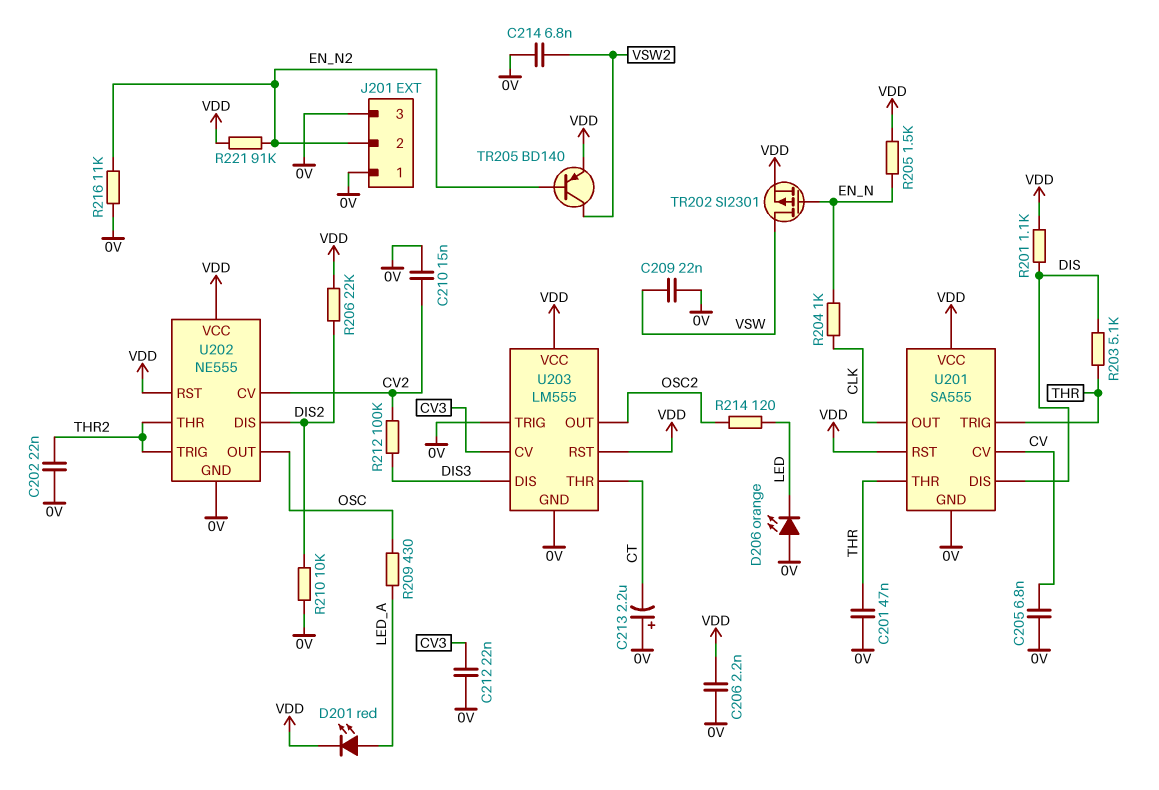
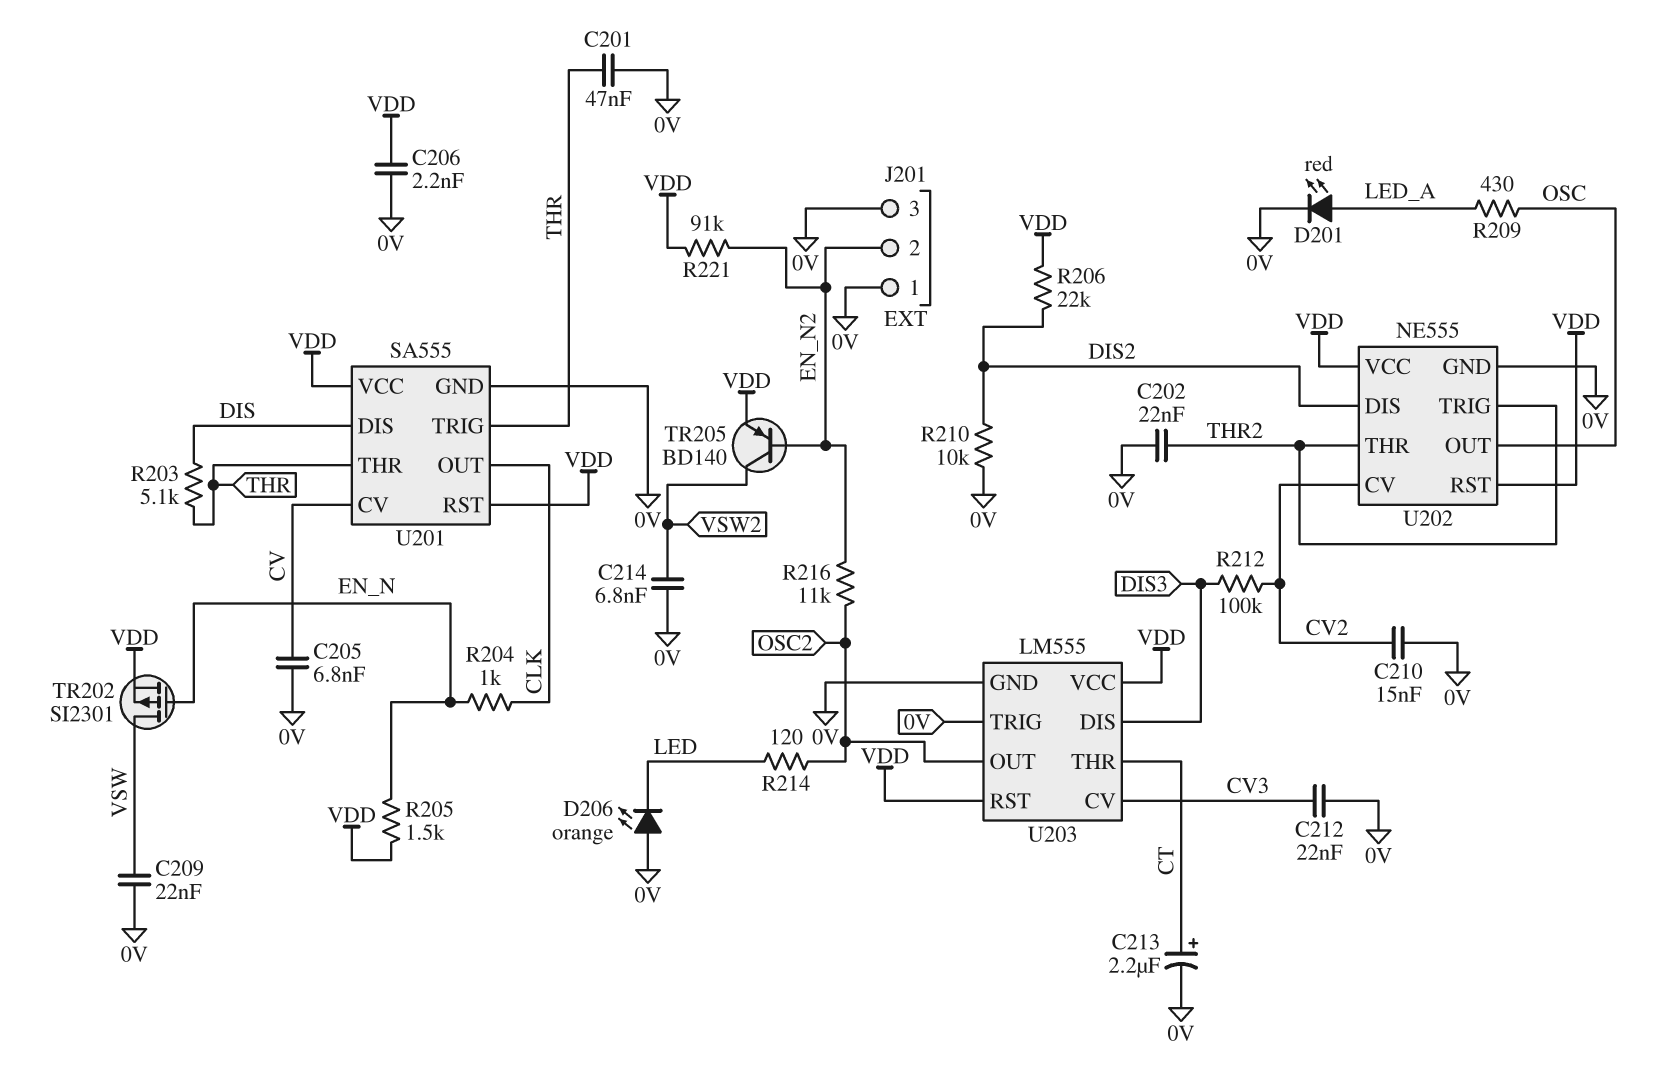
C213: 2.2uF (plus 0V, minus CT) -> 2.2uF (plus CT, minus 0V)
D201: LED red (A LED_A, K VDD) -> LED red (A LED_A, K 0V)
R201: 1.1k (DIS, VDD) -> none
R216: 11k (0V, EN_N2) -> 11k (EN_N2, OSC2)

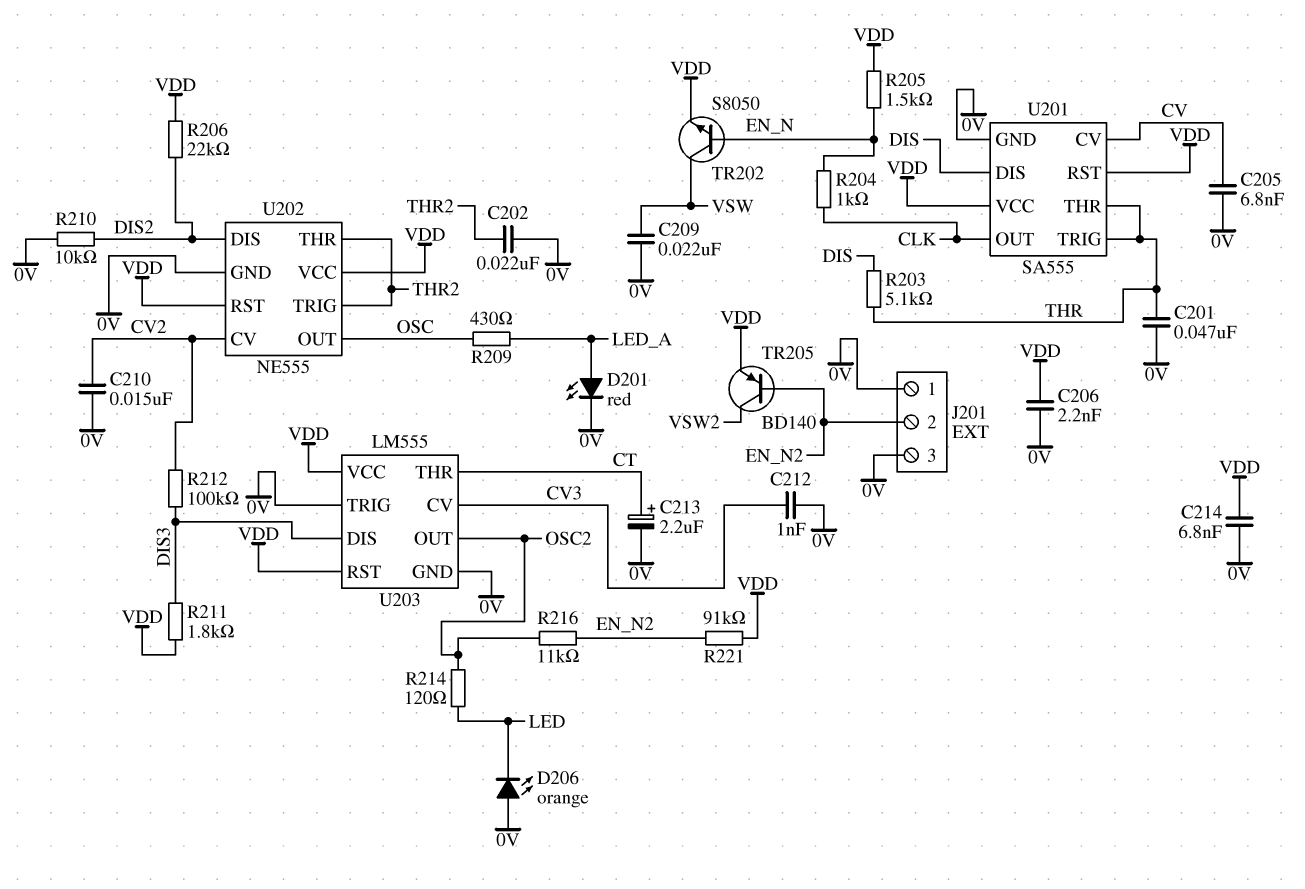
C212: 22nF (0V, CV3) -> 1nF (0V, CV3)
C214: 6.8nF (0V, VSW2) -> 6.8nF (0V, VDD)
R211: none -> 1.8k (DIS3, VDD)
TR202: PMOS SI2301 (G EN_N, D VSW, S VDD) -> NPN S8050 (B EN_N, C VSW, E VDD)

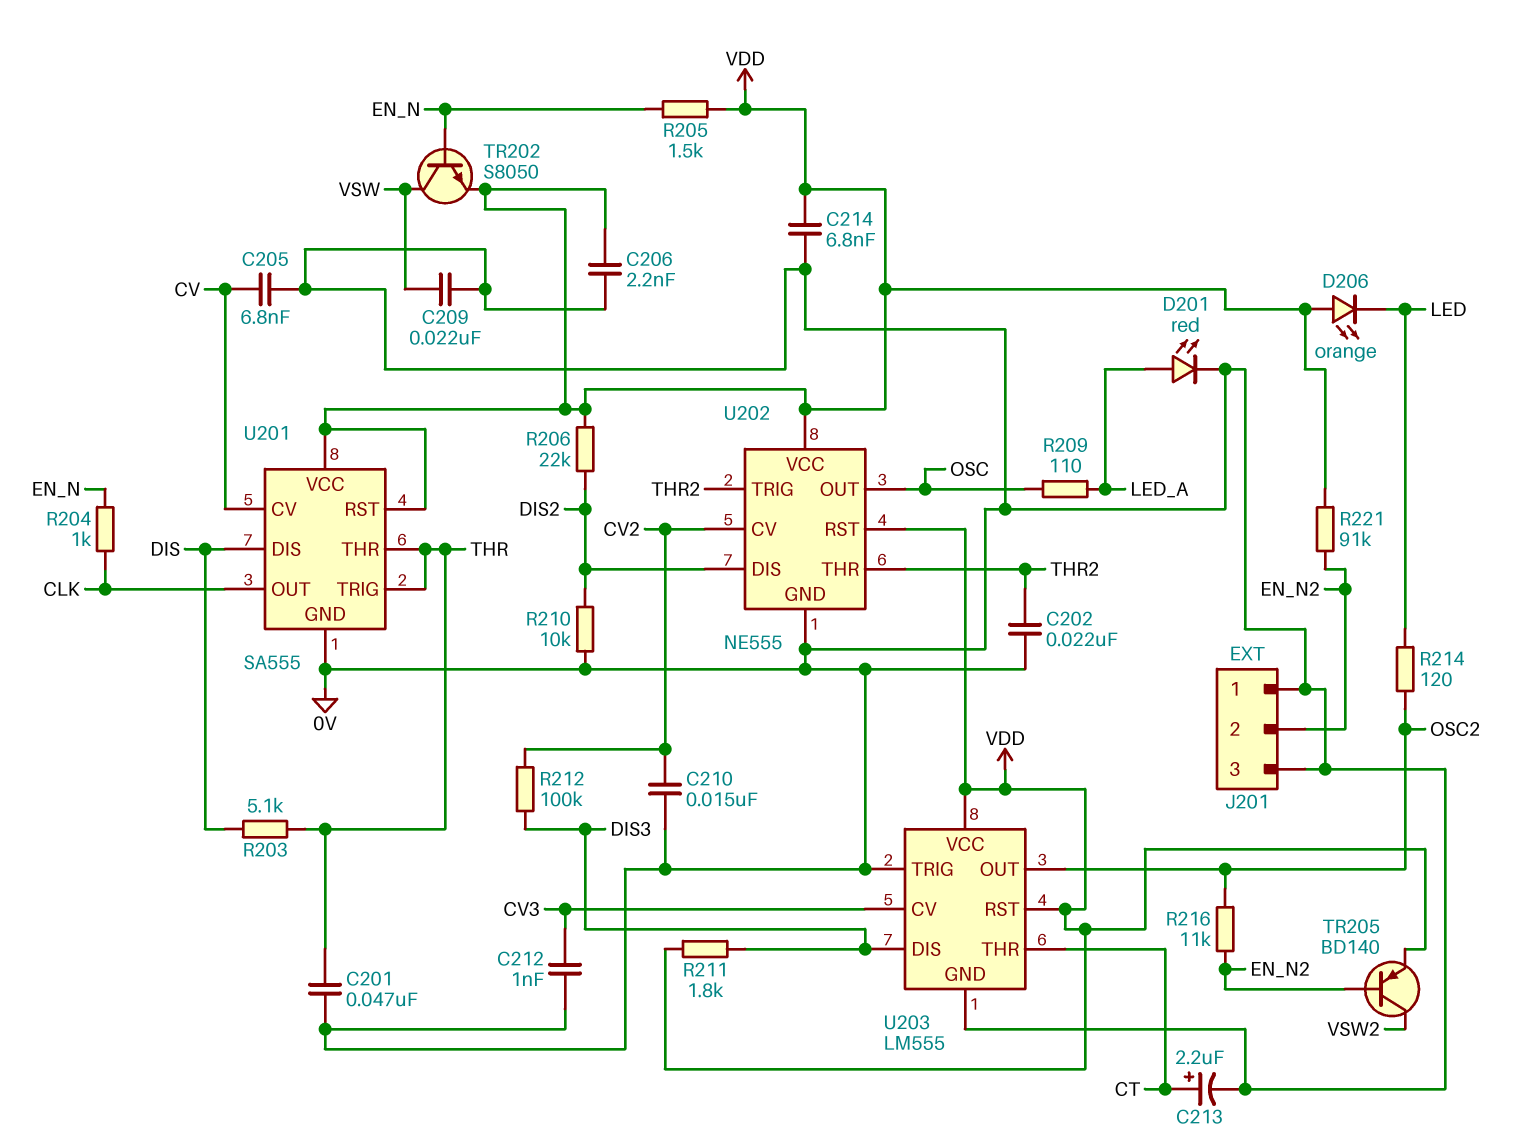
D206: LED orange (A 0V, K LED) -> LED orange (A VDD, K LED)
R209: 430 (LED_A, OSC) -> 110 (LED_A, OSC)

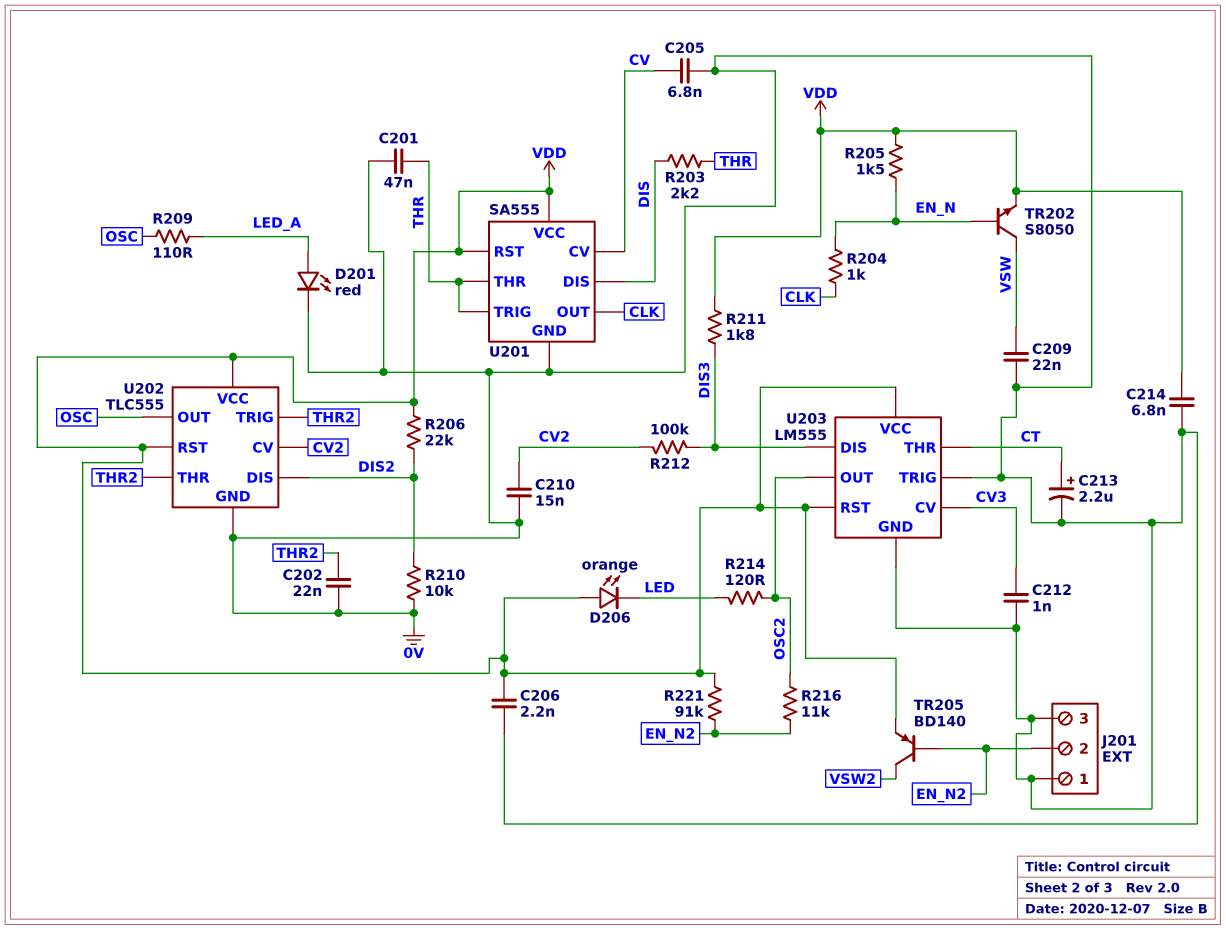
R203: 5.1k (DIS, THR) -> 2.2k (DIS, THR)
U202: NE555 -> TLC555

